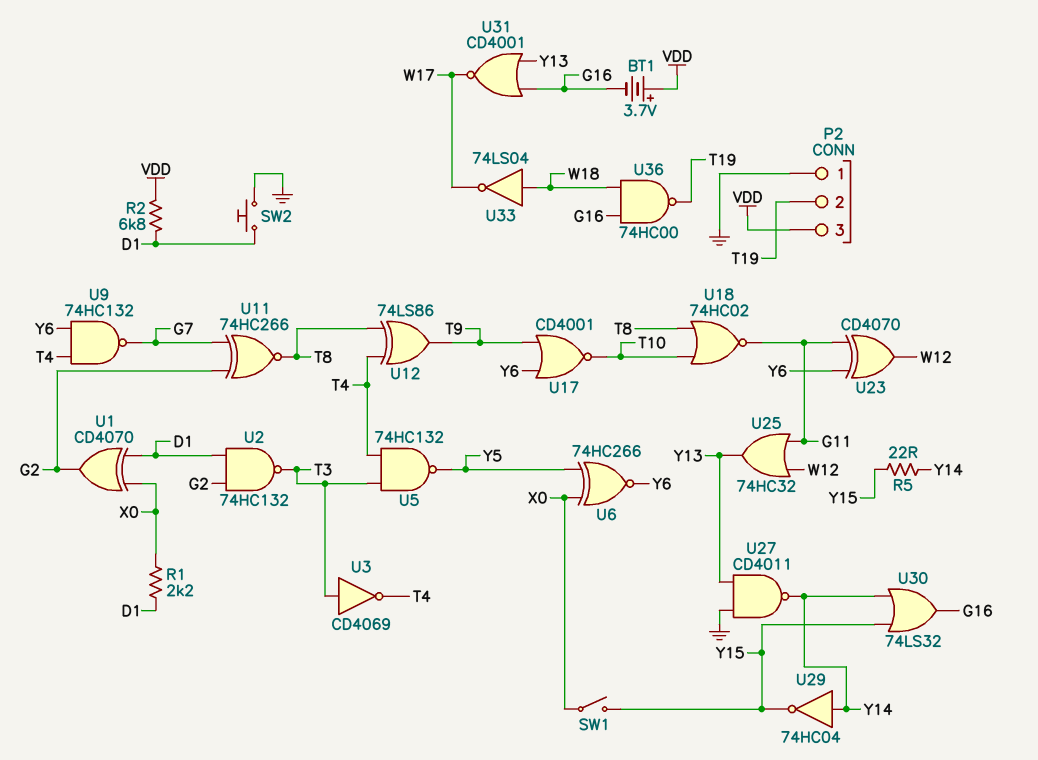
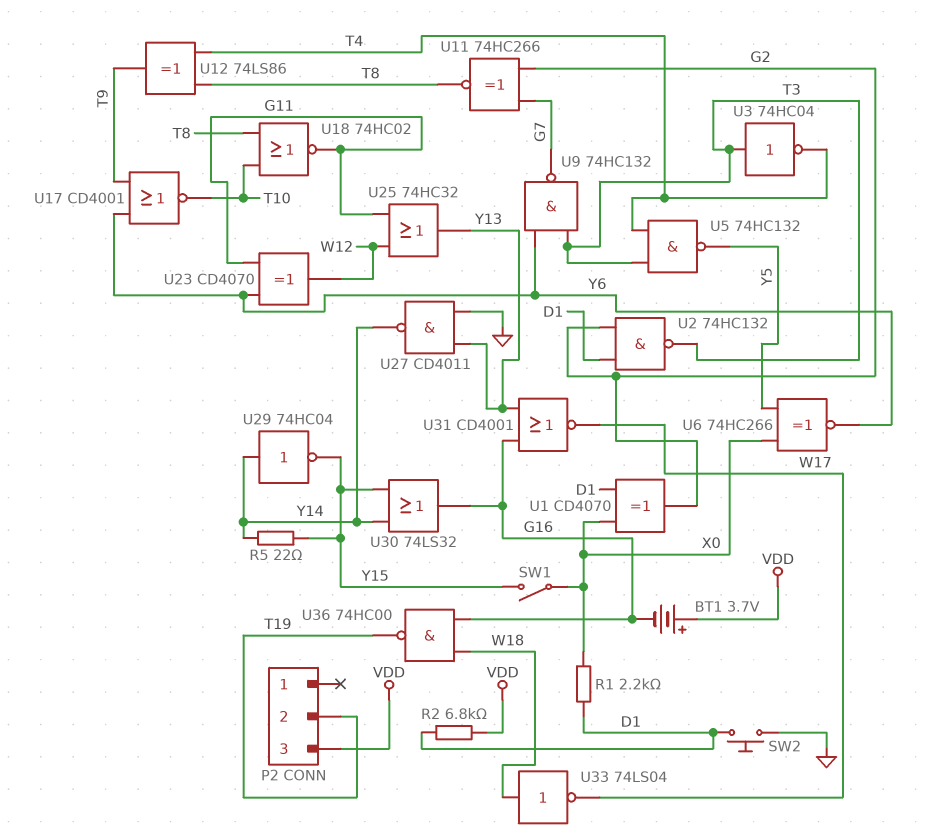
P2 pin 1: GND -> none
U3: NOT CD4069 (in T3, out T4) -> NOT 74HC04 (in T3, out T4)
U9: NAND 74HC132 (in T4, in Y6, out G7) -> NAND 74HC132 (in T3, in Y6, out G7)

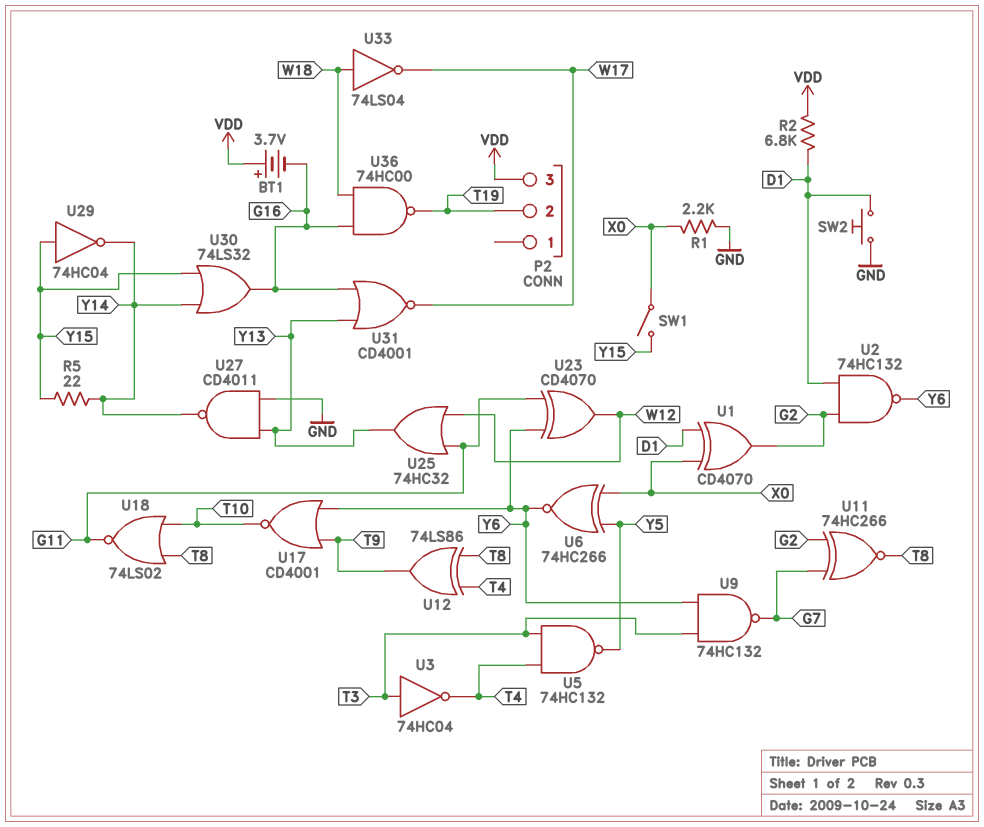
R1: 2.2k (D1, X0) -> 2.2k (GND, X0)
U2: NAND 74HC132 (in D1, in G2, out T3) -> NAND 74HC132 (in D1, in G2, out Y6)
U18: NOR 74HC02 (in T8, in T10, out G11) -> NOR 74LS02 (in T8, in T10, out G11)
U29: NOT 74HC04 (in Y14, out Y15) -> NOT 74HC04 (in Y15, out Y14)

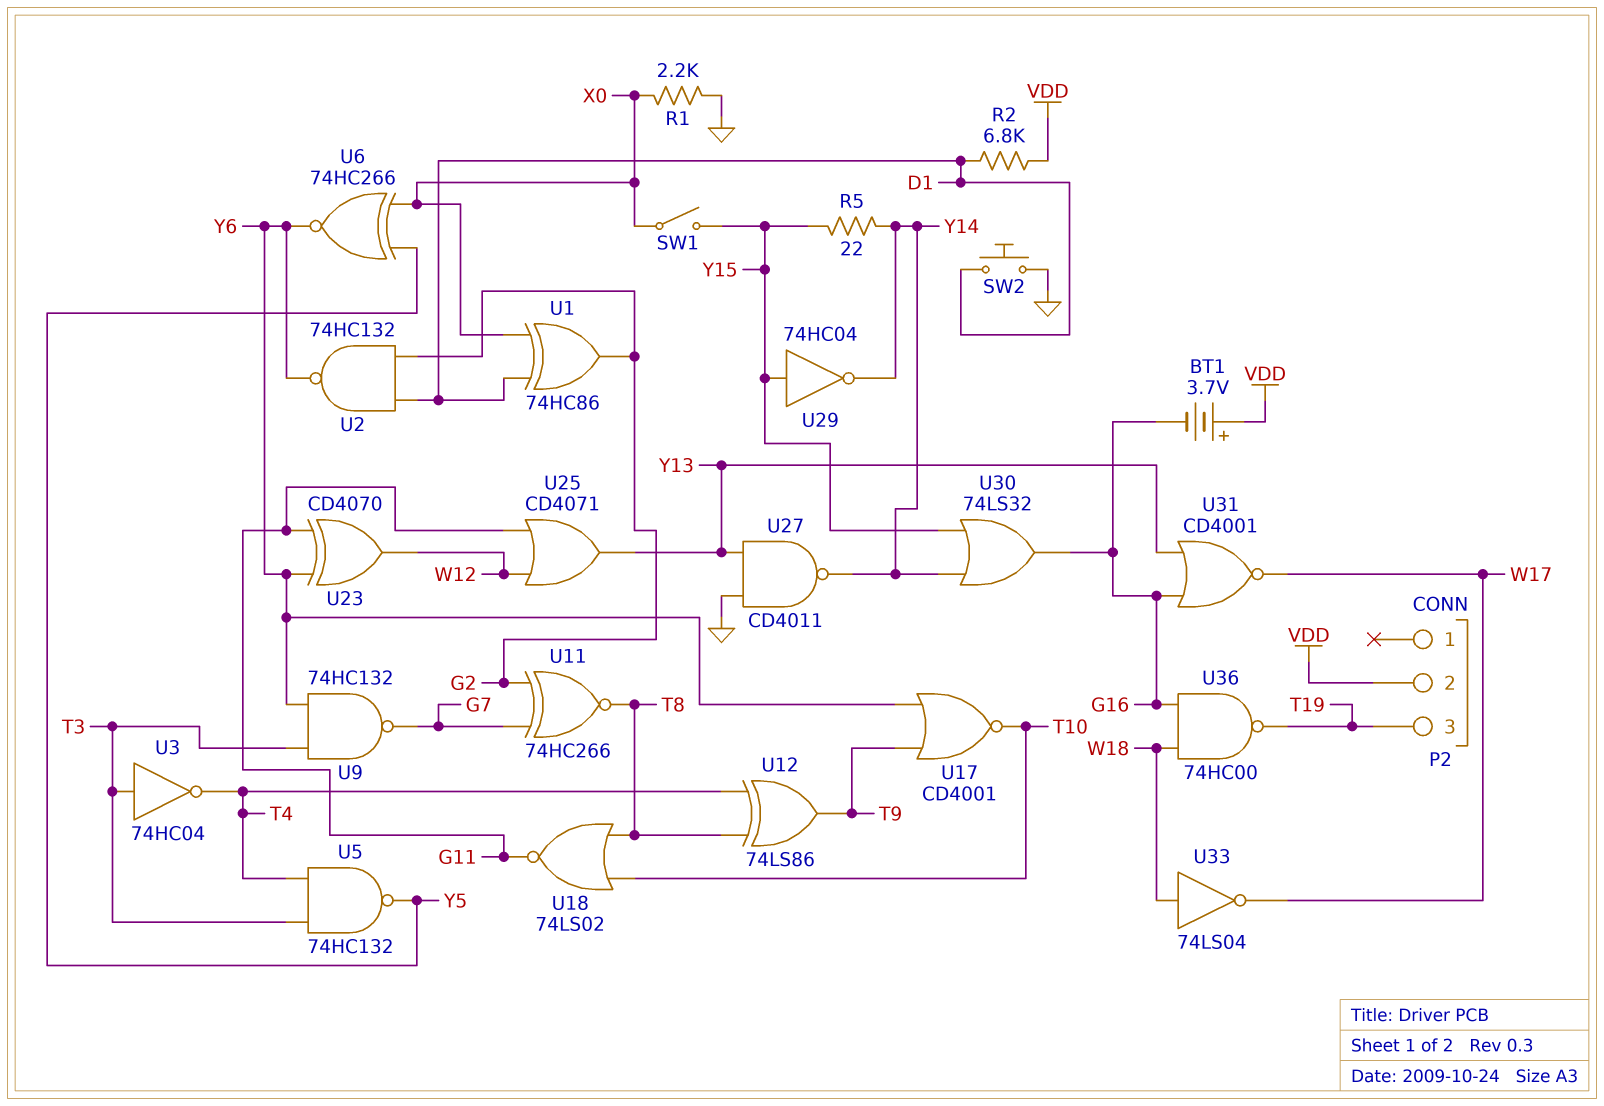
P2 pin 2: T19 -> VDD
P2 pin 3: VDD -> T19
U1: XOR CD4070 (in D1, in X0, out G2) -> XOR 74HC86 (in D1, in X0, out G2)
U25: OR 74HC32 (in G11, in W12, out Y13) -> OR CD4071 (in G11, in W12, out Y13)

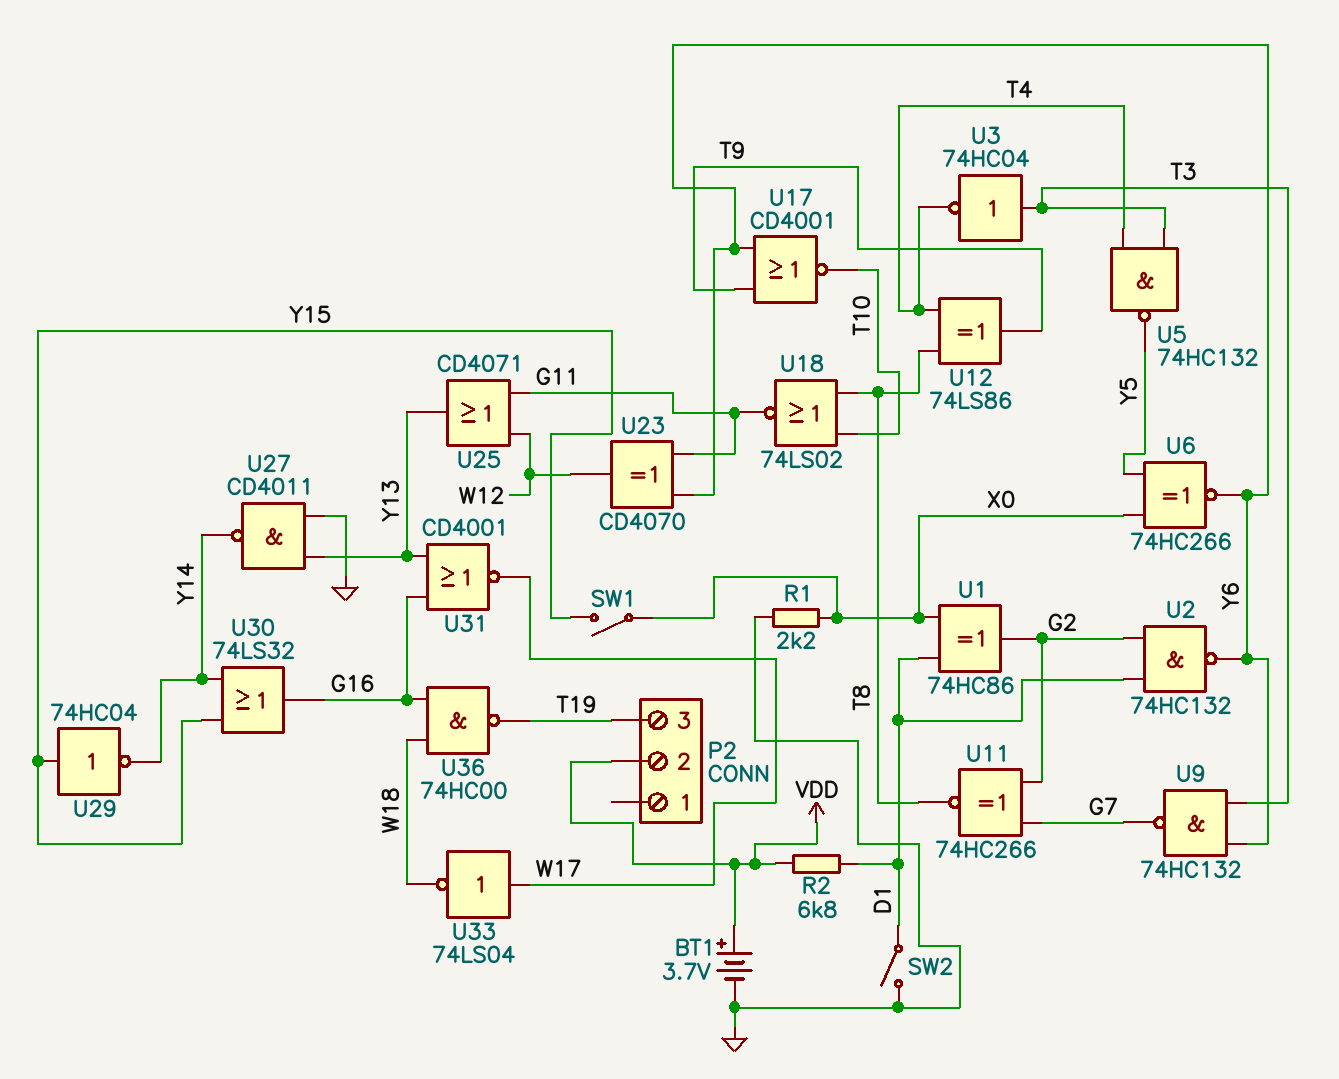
BT1: 3.7V (plus VDD, minus G16) -> 3.7V (plus VDD, minus GND)
R5: 22 (Y14, Y15) -> none
SW2: button (D1, GND) -> switch (D1, GND)
U33: NOT 74LS04 (in W18, out W17) -> NOT 74LS04 (in W17, out W18)

